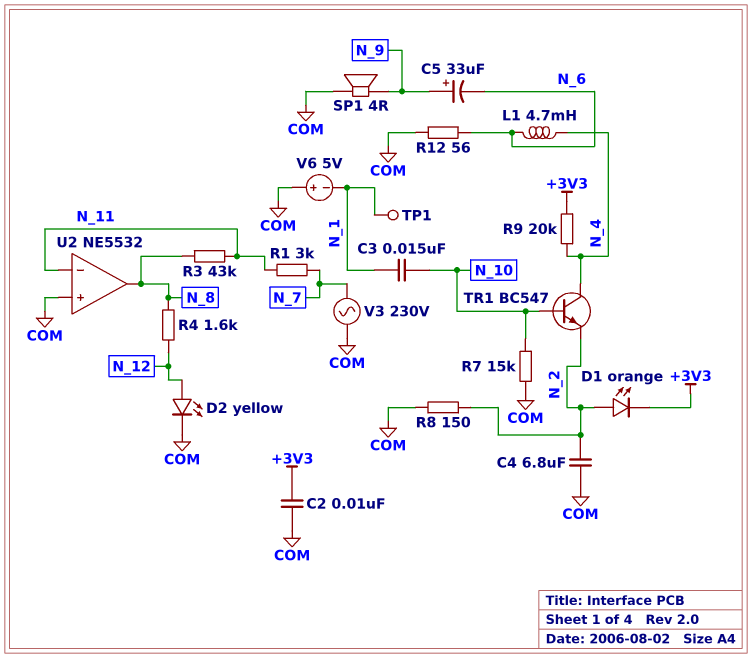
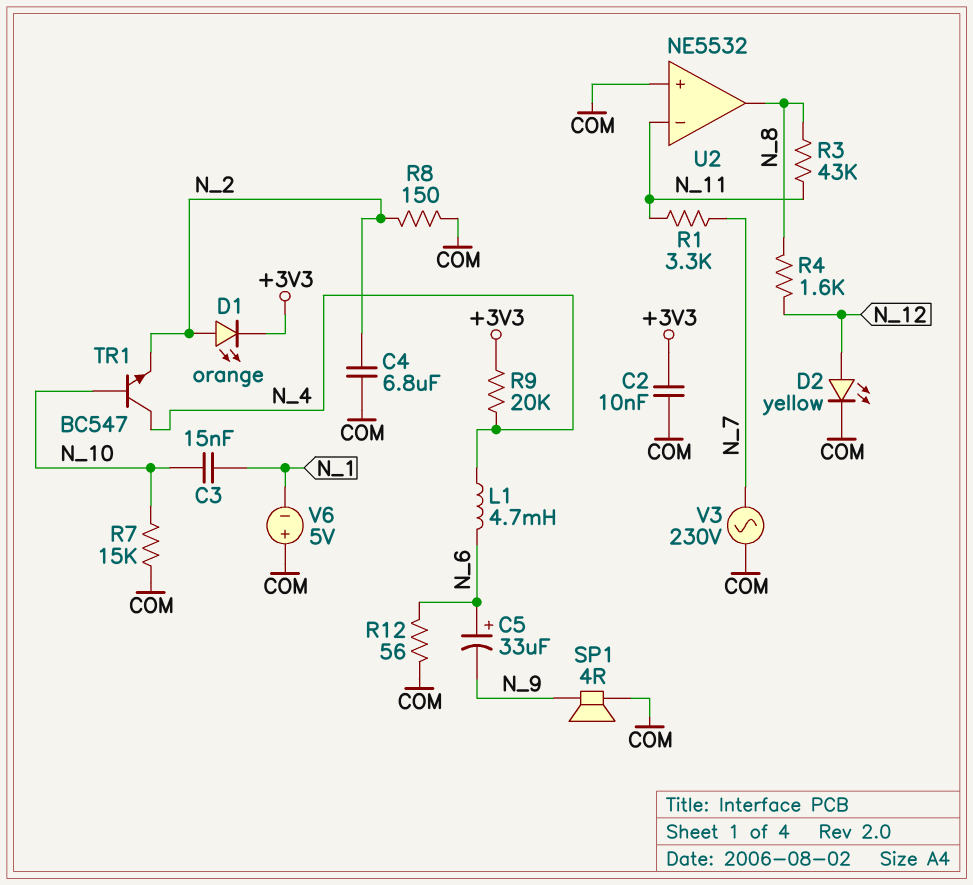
C5: 33uF (plus N_9, minus N_6) -> 33uF (plus N_6, minus N_9)
R1: 3k (N_7, N_11) -> 3.3k (N_7, N_11)
TP1: test point (N_1) -> none

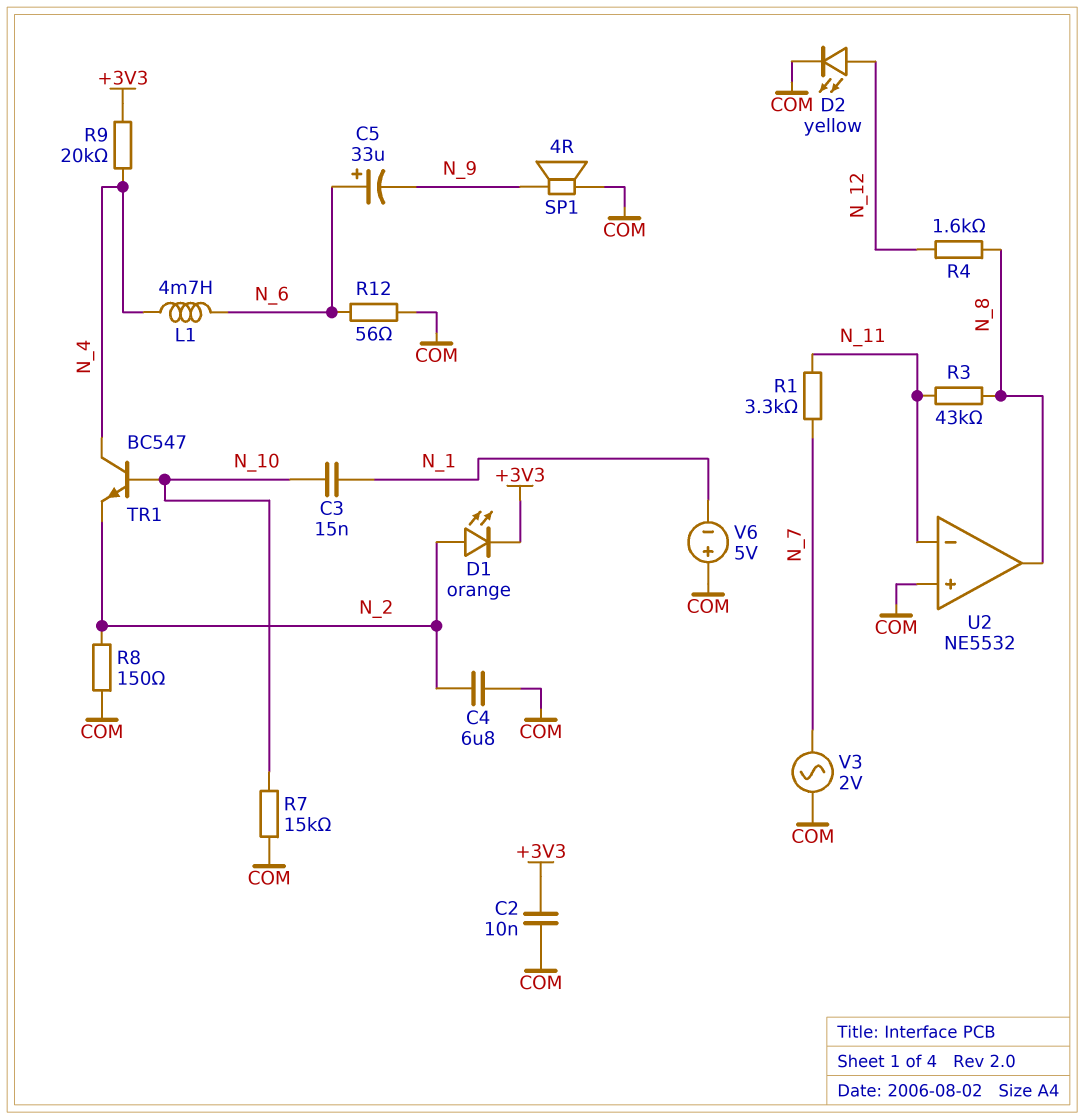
V3: AC 230V (COM, N_7) -> AC 2V (COM, N_7)

